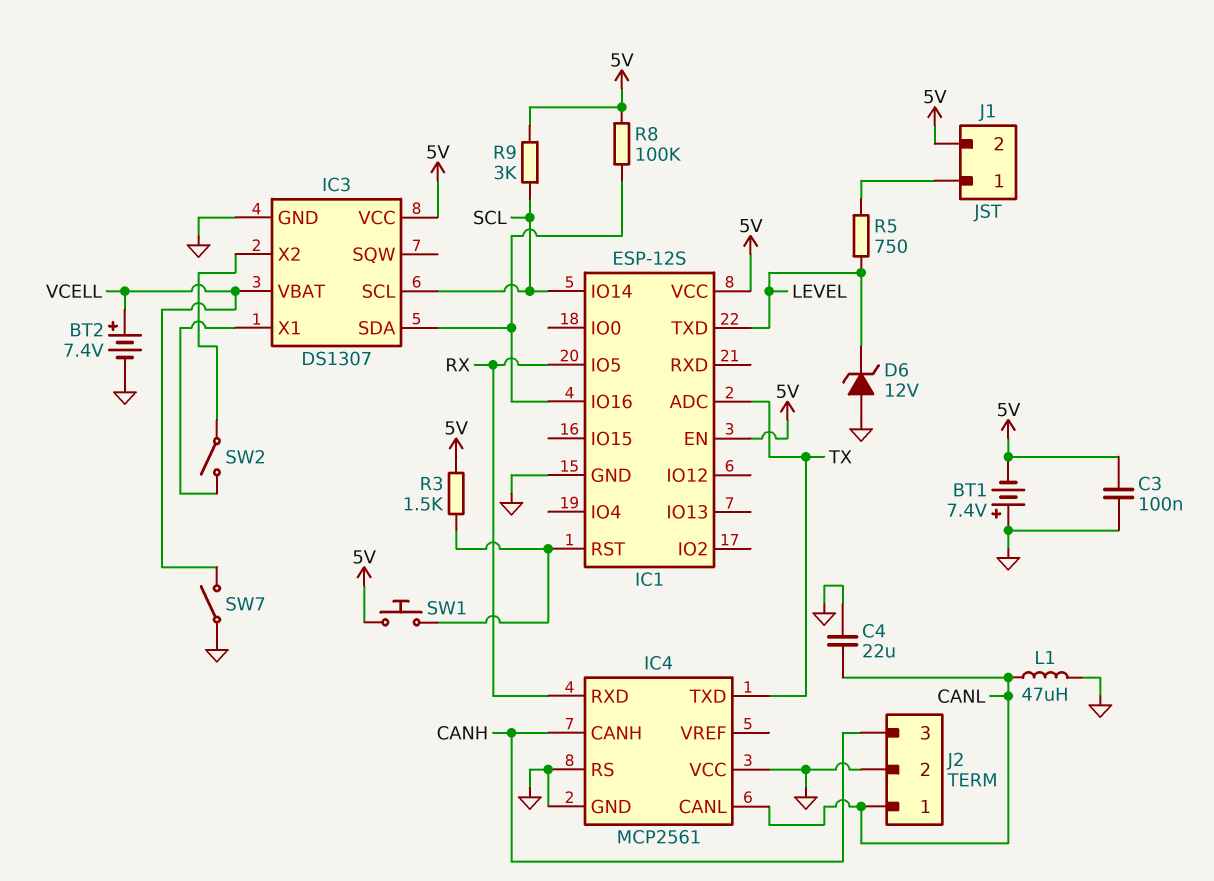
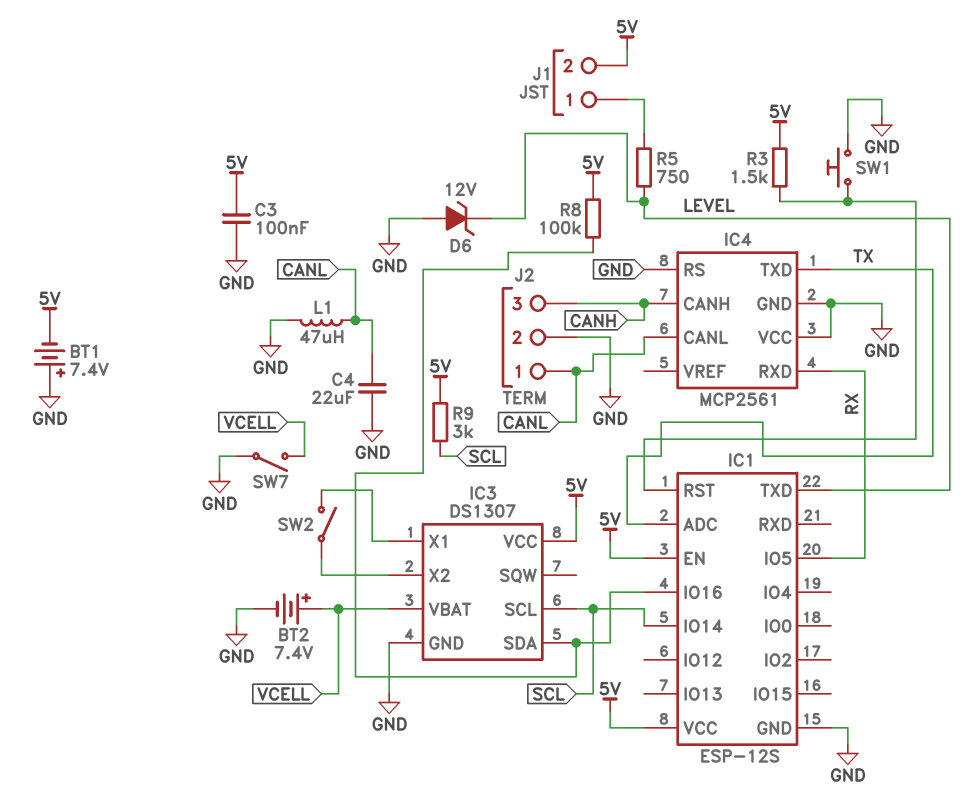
SW1: button (5V, IC1/RST) -> button (GND, IC1/RST)

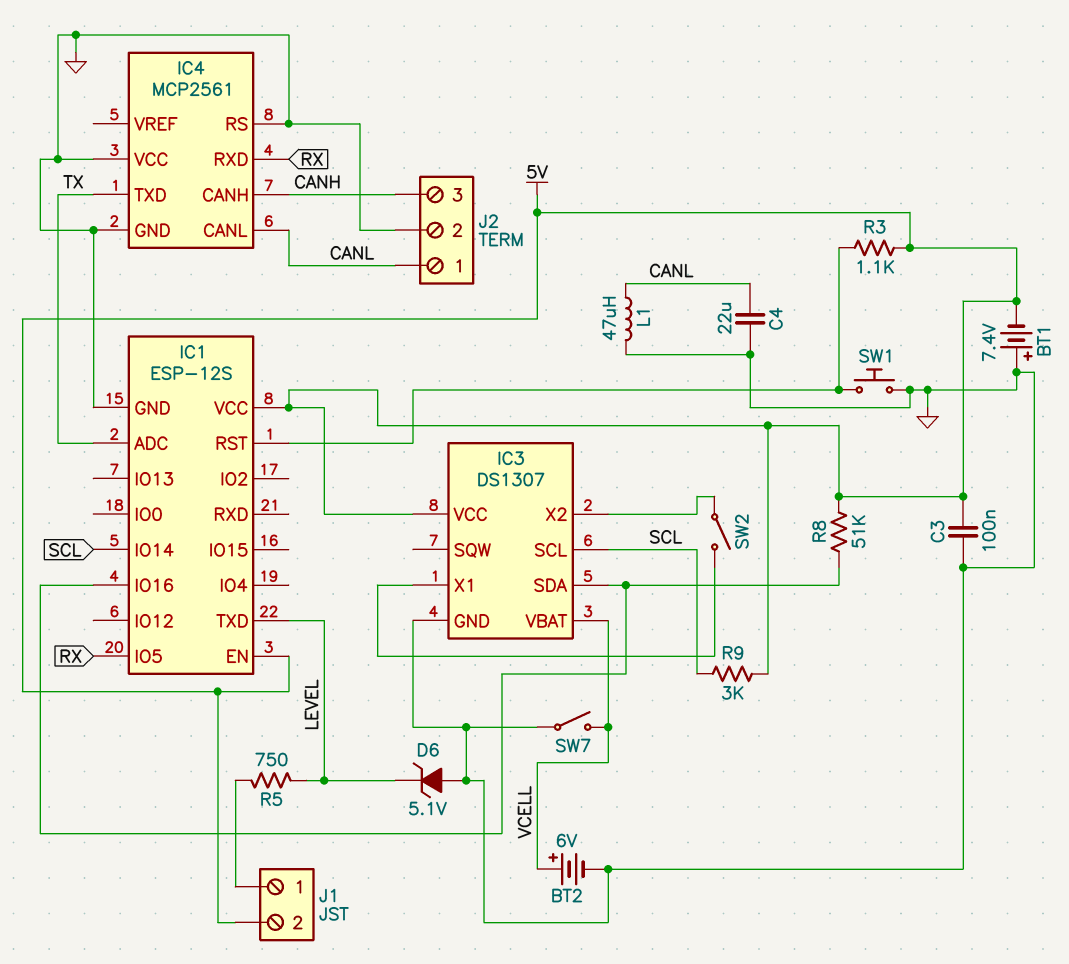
BT2: 7.4V (plus VCELL, minus GND) -> 6V (plus VCELL, minus GND)
D6: zener 12V (A GND, K LEVEL) -> zener 5.1V (A GND, K LEVEL)
R3: 1.5k (5V, IC1/RST) -> 1.1k (5V, IC1/RST)
R8: 100k (5V, IC1/IO16) -> 51k (5V, IC1/IO16)

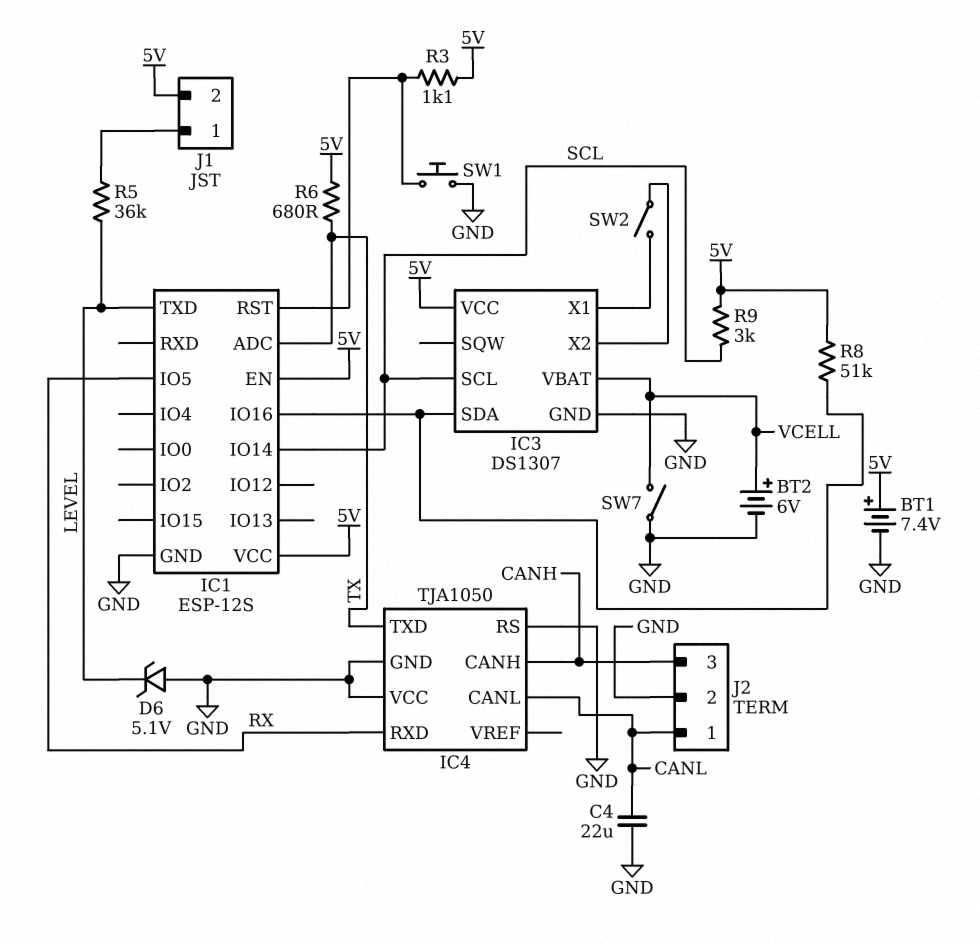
BT1: 7.4V (plus GND, minus 5V) -> 7.4V (plus 5V, minus GND)
C3: 100nF (5V, GND) -> none
IC4: MCP2561 -> TJA1050
L1: 47uH (CANL, GND) -> none
R5: 750 (J1/1, LEVEL) -> 36k (J1/1, LEVEL)
R6: none -> 680 (5V, TX)

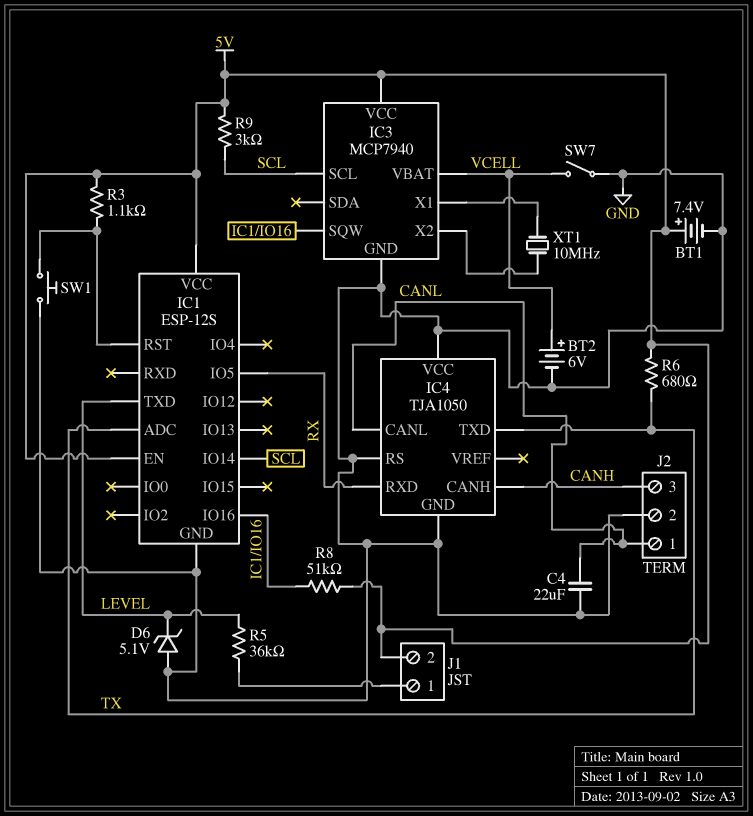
IC3: DS1307 -> MCP7940
IC3 pin SDA: IC1/IO16 -> none
IC3 pin SQW: none -> IC1/IO16
SW2: switch (IC3/X1, IC3/X2) -> none
XT1: none -> 10MHz (IC3/X1, IC3/X2)

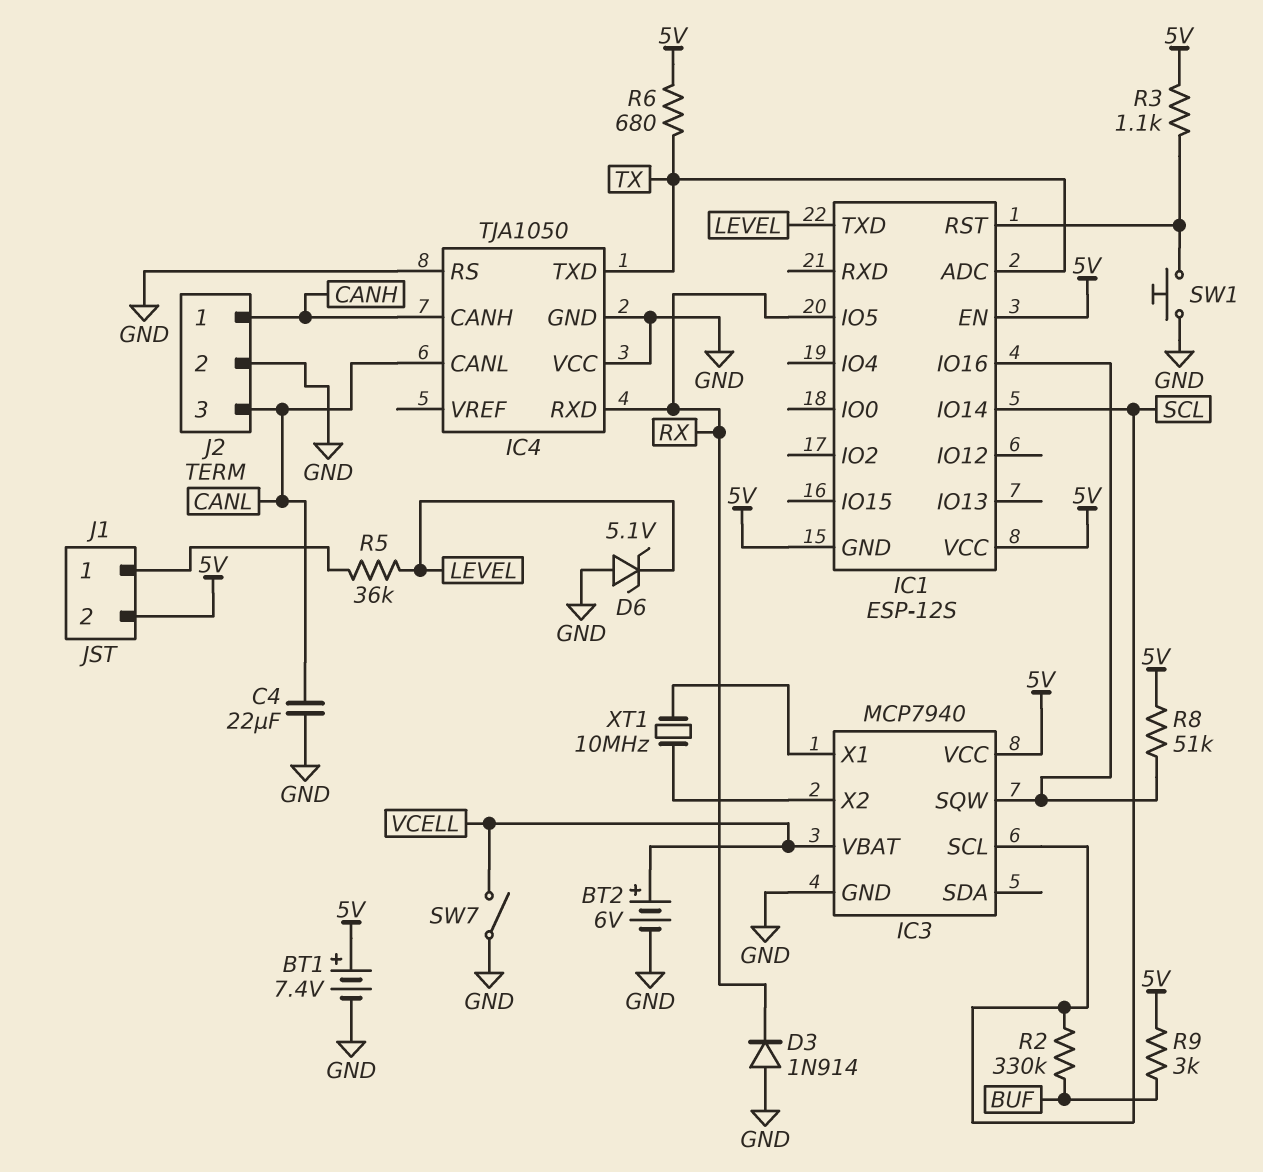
D3: none -> diode 1N914 (A GND, K RX)
IC1 pin GND: GND -> 5V
J2 pin 1: CANL -> CANH
J2 pin 3: CANH -> CANL
R2: none -> 330k (BUF, SCL)
R9: 3k (5V, SCL) -> 3k (5V, BUF)

